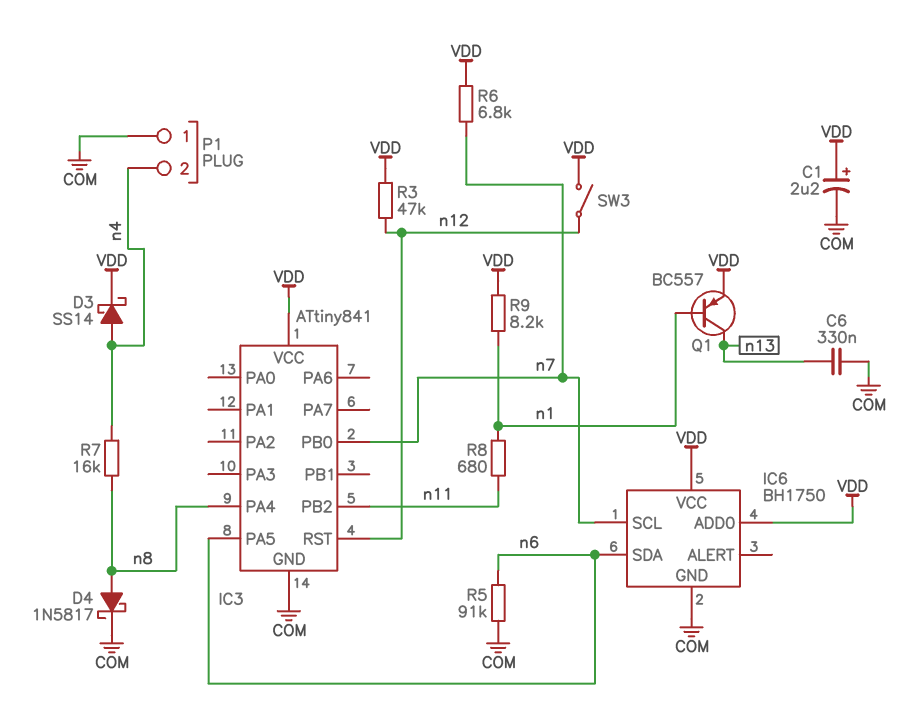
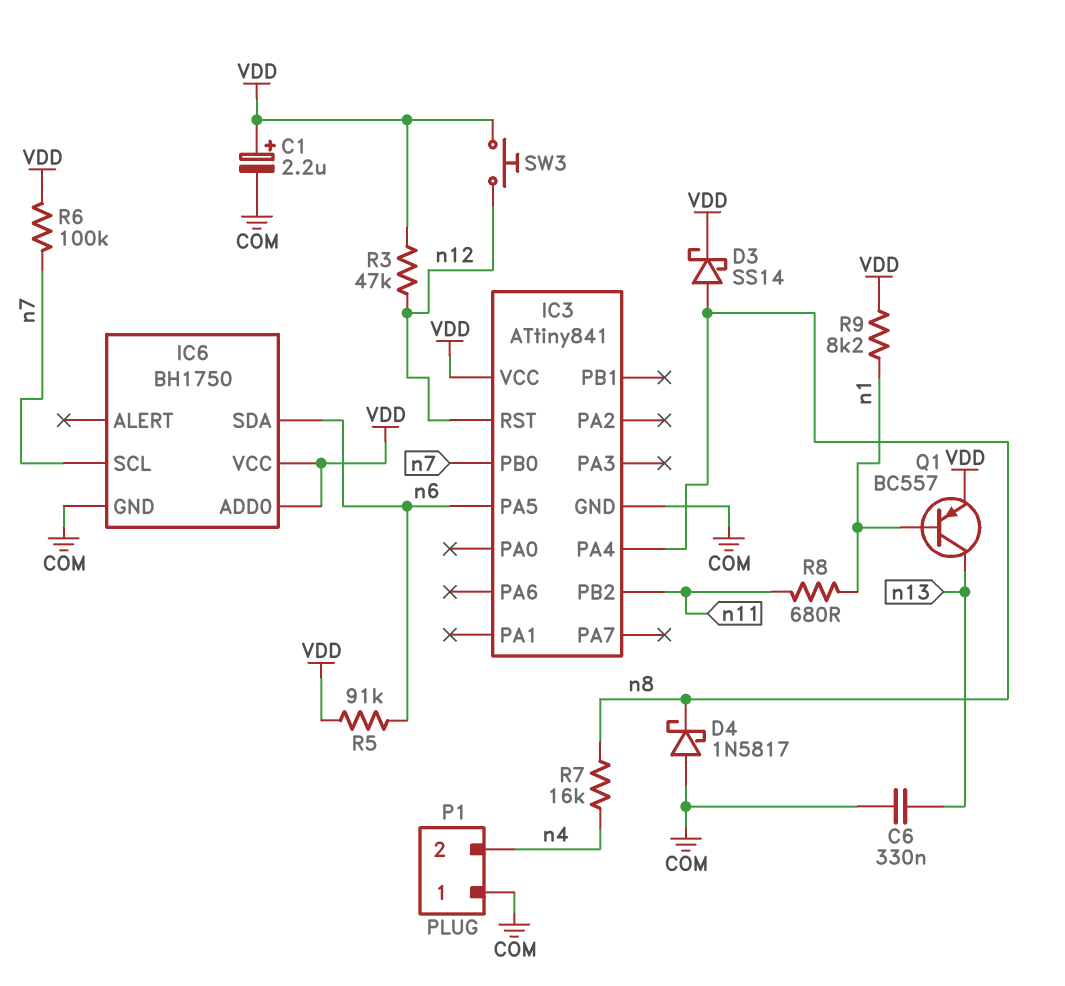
D3: schottky SS14 (A n4, K VDD) -> schottky SS14 (A n8, K VDD)
D4: schottky 1N5817 (A n8, K COM) -> schottky 1N5817 (A COM, K n8)
R5: 91k (COM, n6) -> 91k (VDD, n6)
R6: 6.8k (VDD, n7) -> 100k (VDD, n7)
SW3: switch (VDD, n12) -> button (VDD, n12)

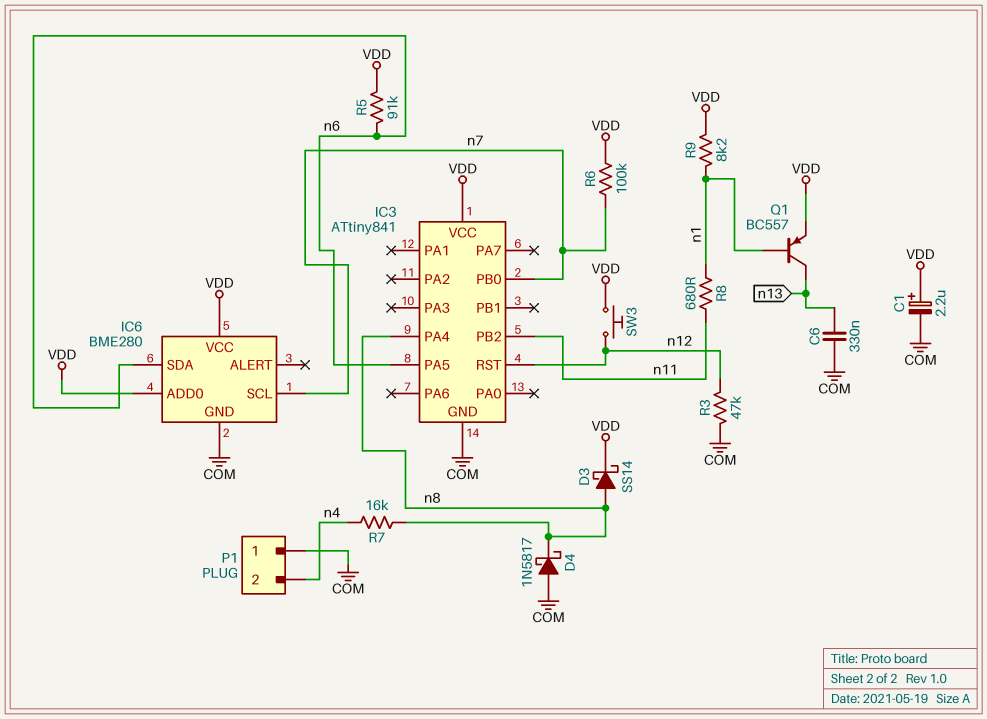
IC6: BH1750 -> BME280
R3: 47k (VDD, n12) -> 47k (COM, n12)

